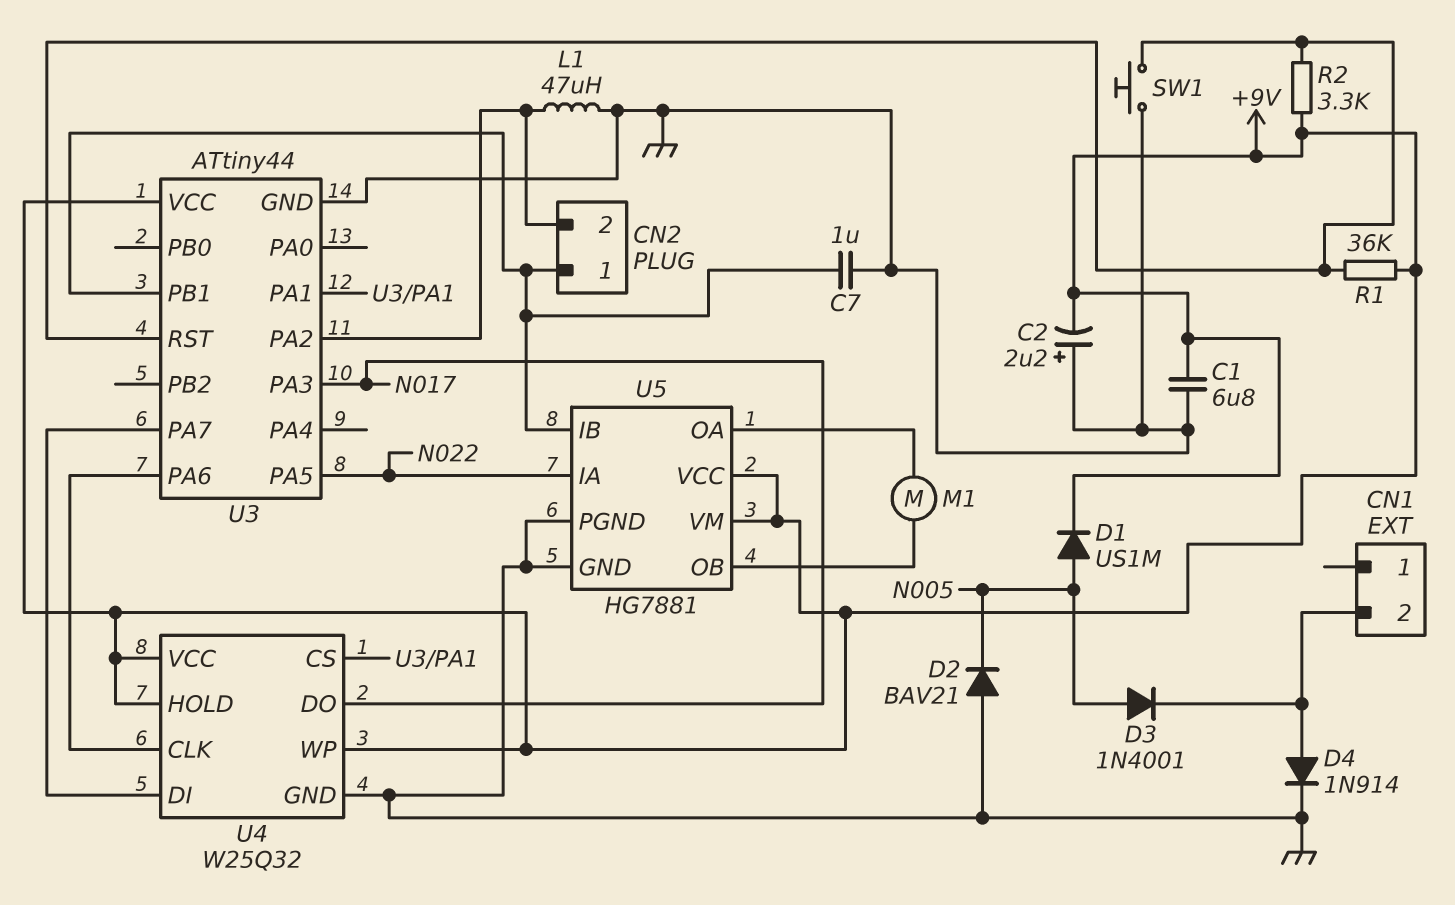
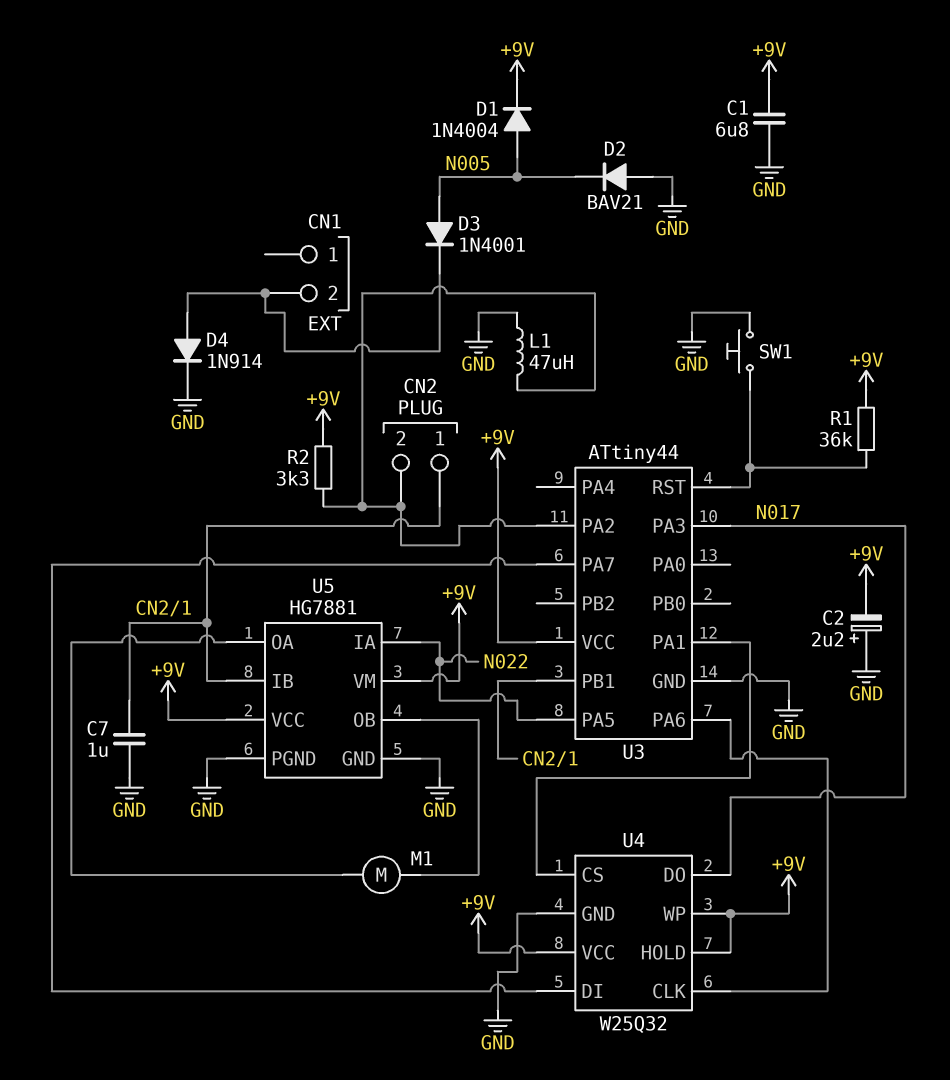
D1: diode US1M (A N005, K +9V) -> diode 1N4004 (A N005, K +9V)
R2: 3.3k (+9V, U3/RST) -> 3.3k (+9V, CN2/2)

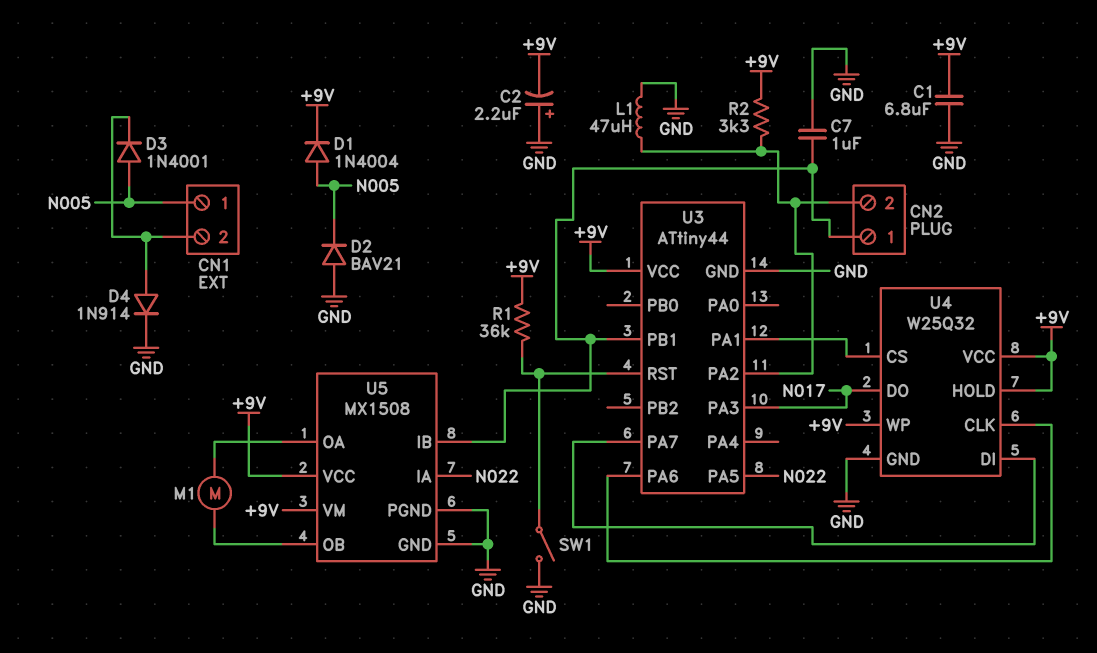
CN1 pin 1: none -> N005
SW1: button (GND, U3/RST) -> switch (GND, U3/RST)
U5: HG7881 -> MX1508

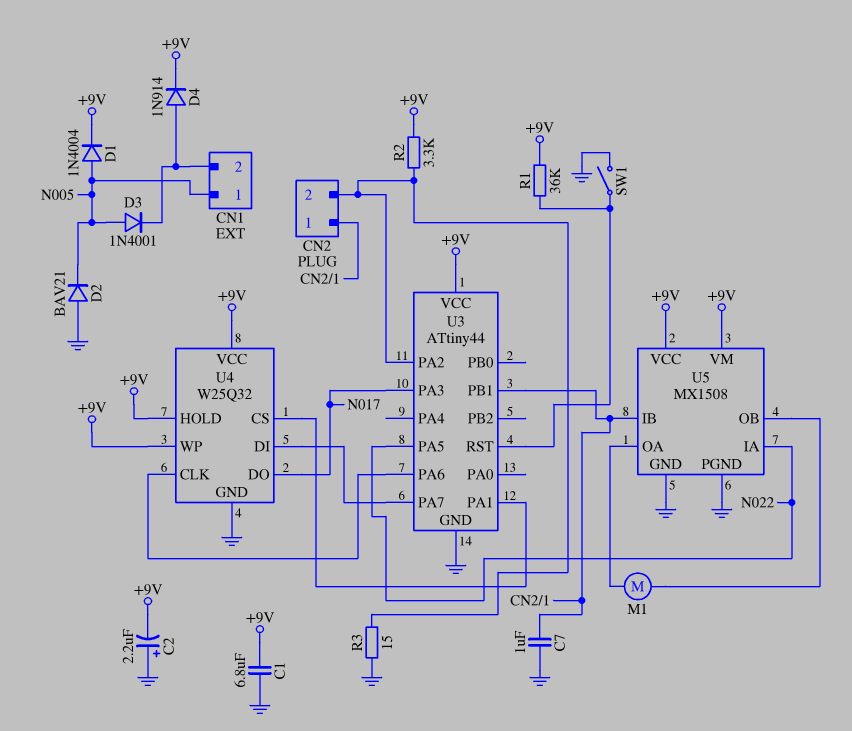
D4: diode 1N914 (A CN1/2, K GND) -> diode 1N914 (A CN1/2, K +9V)
L1: 47uH (CN2/2, GND) -> none
R3: none -> 15 (CN2/2, GND)

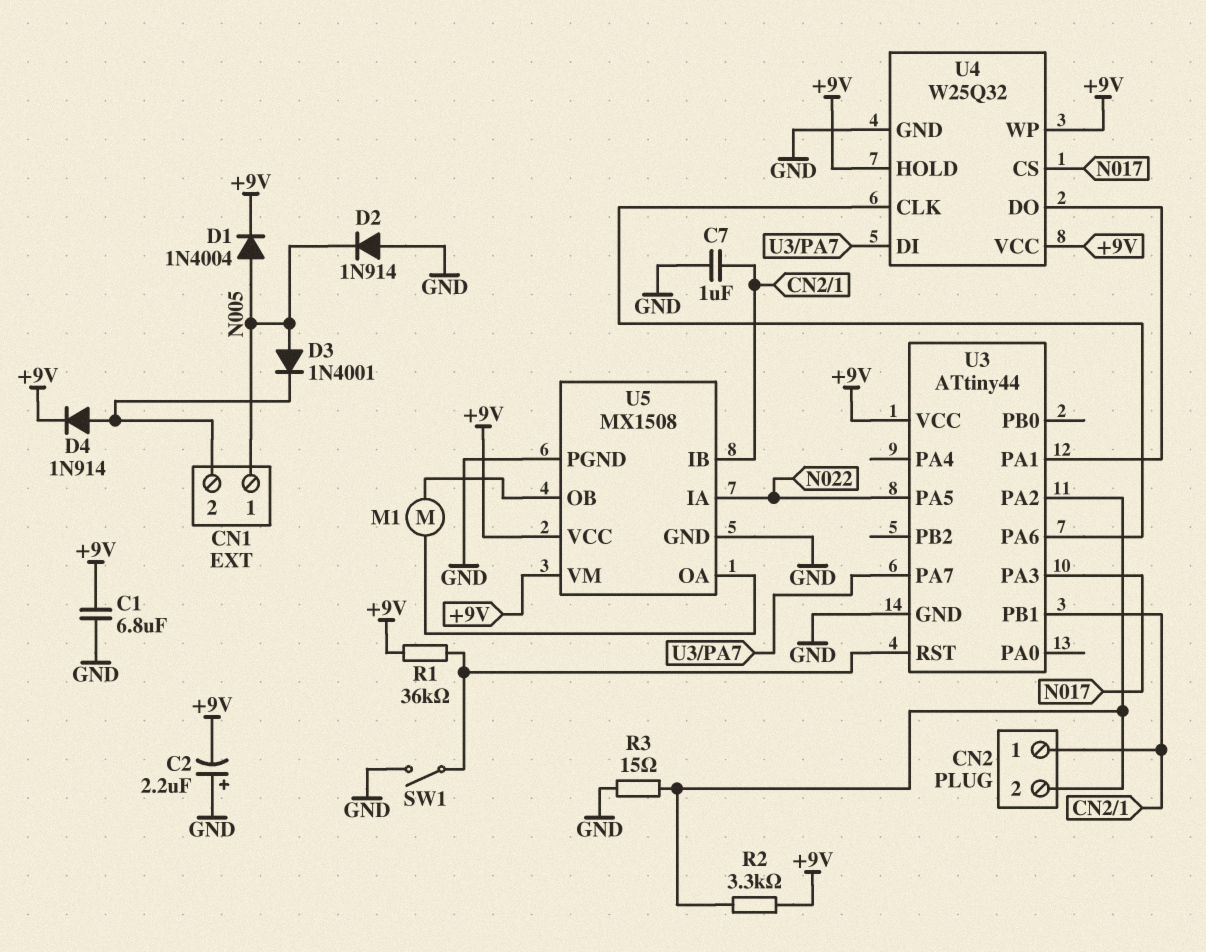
D2: diode BAV21 (A GND, K N005) -> diode 1N914 (A GND, K N005)
U4 pin CS: U3/PA1 -> N017
U4 pin DO: N017 -> U3/PA1

